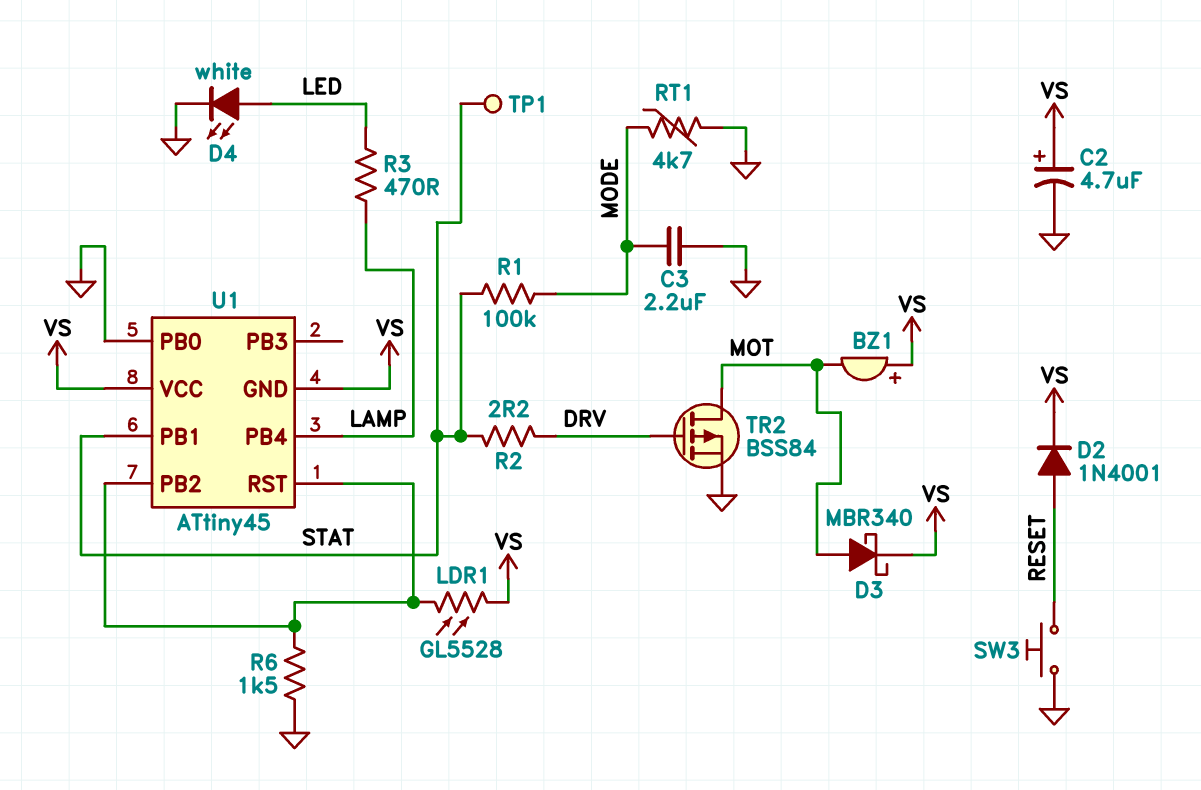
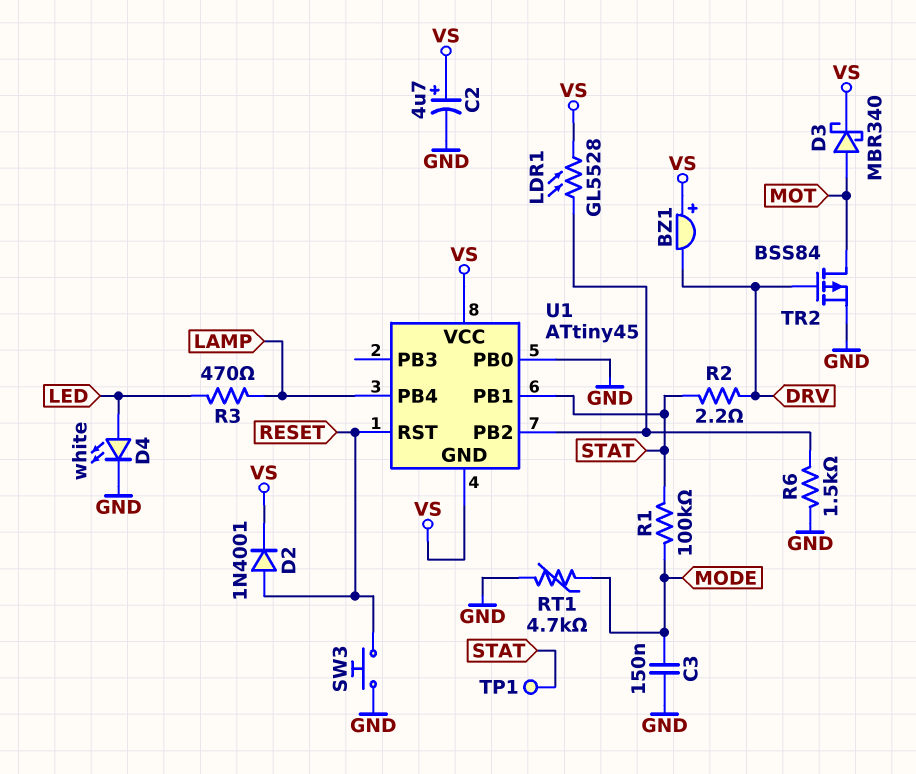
BZ1: buzzer (plus VS, minus MOT) -> buzzer (plus VS, minus DRV)
C3: 2.2uF (GND, MODE) -> 150nF (GND, MODE)
U1 pin RST: U1/PB2 -> RESET

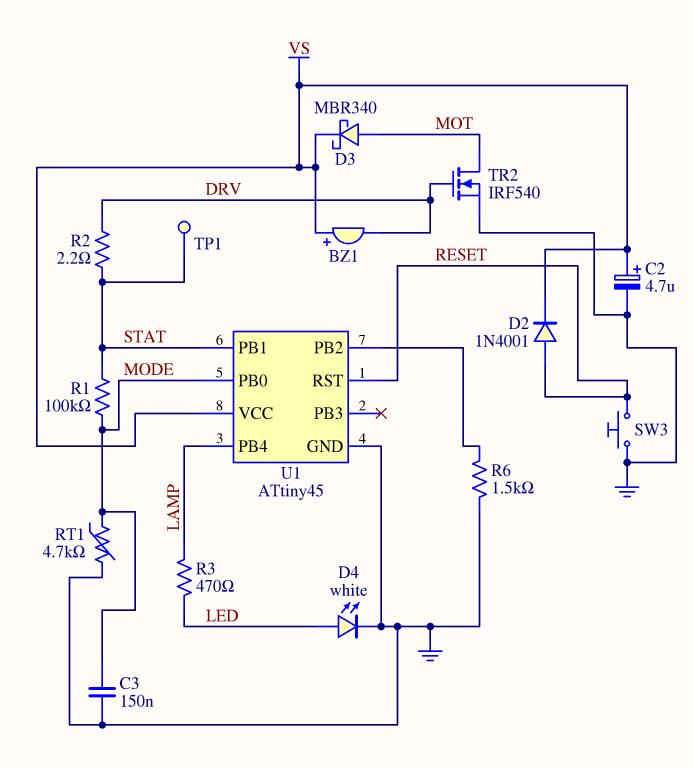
LDR1: GL5528 (U1/PB2, VS) -> none
TR2: PMOS BSS84 (G DRV, D MOT, S GND) -> NMOS IRF540 (G DRV, D MOT, S GND)
U1 pin GND: VS -> GND
U1 pin PB0: GND -> MODE

